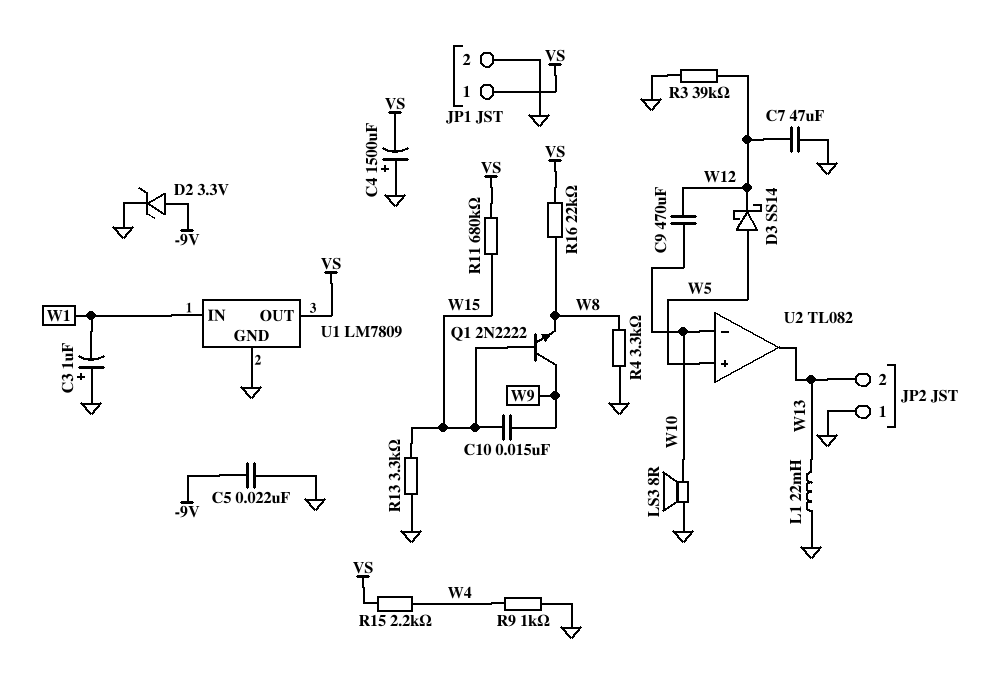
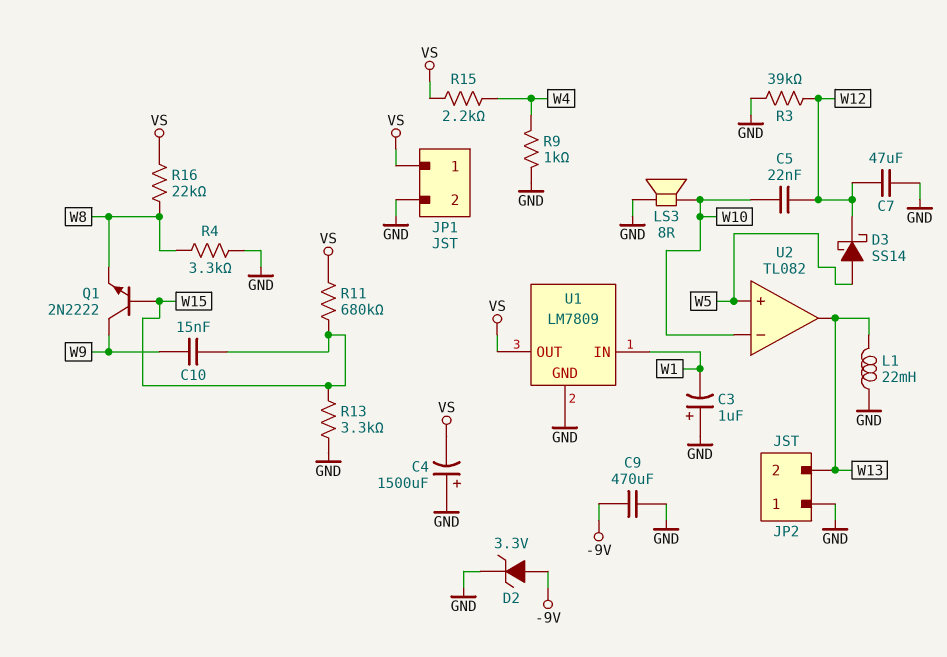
C5: 22nF (-9V, GND) -> 22nF (W10, W12)
C9: 470uF (W10, W12) -> 470uF (-9V, GND)

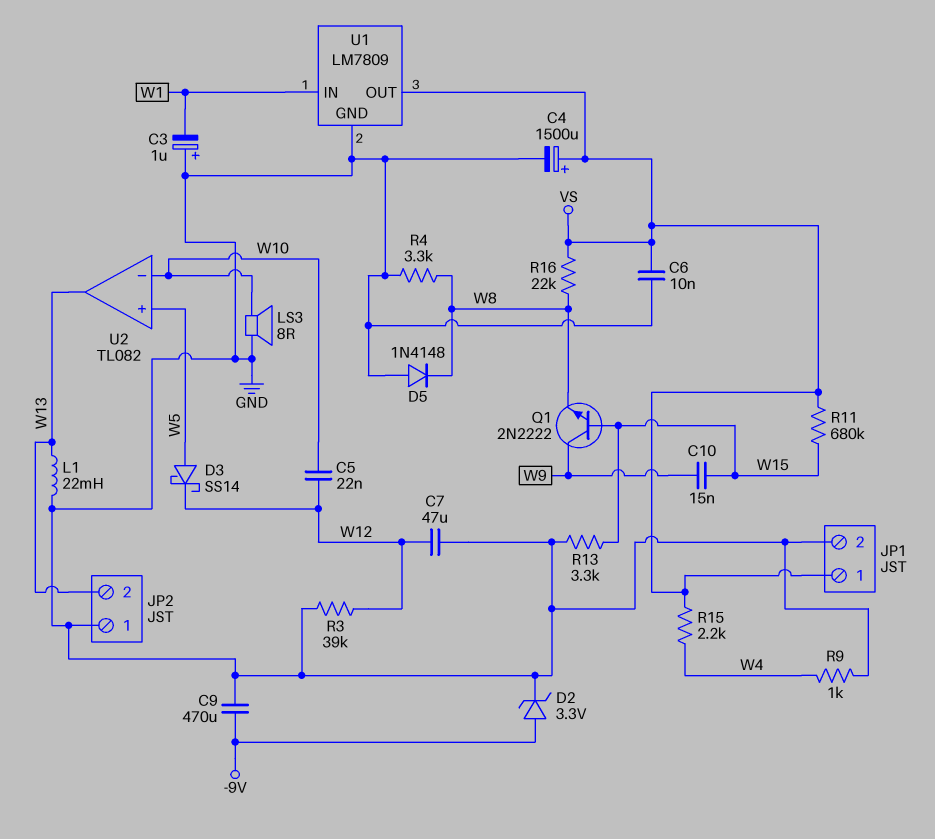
C4: 1500uF (plus GND, minus VS) -> 1500uF (plus VS, minus GND)
C6: none -> 10nF (GND, VS)
D5: none -> diode 1N4148 (A GND, K W8)

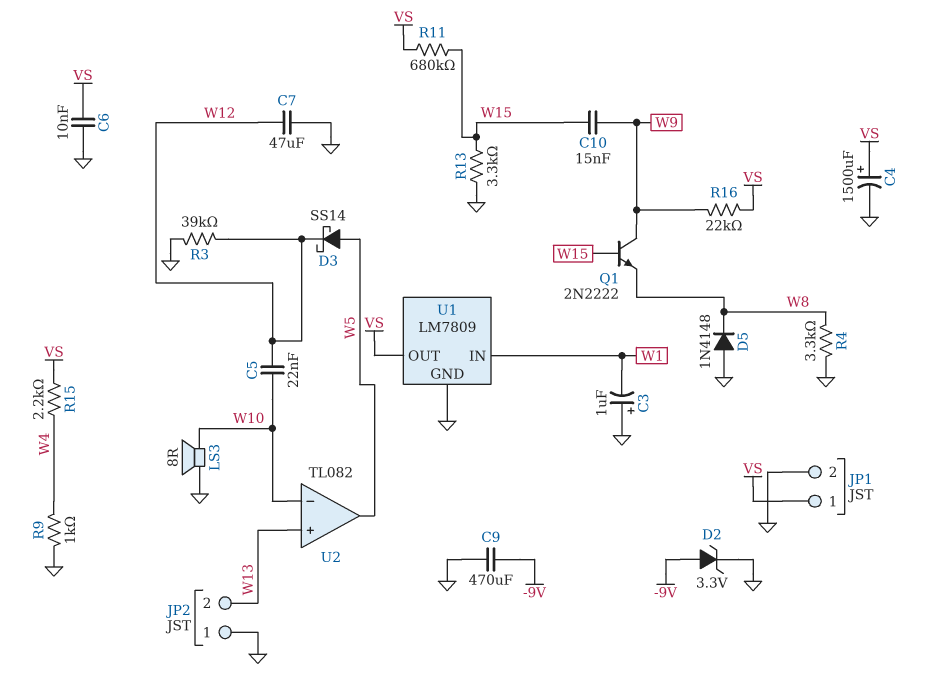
L1: 22mH (GND, W13) -> none
R16: 22k (VS, W8) -> 22k (VS, W9)
U2 pin in+: W5 -> W13
U2 pin out: W13 -> W5

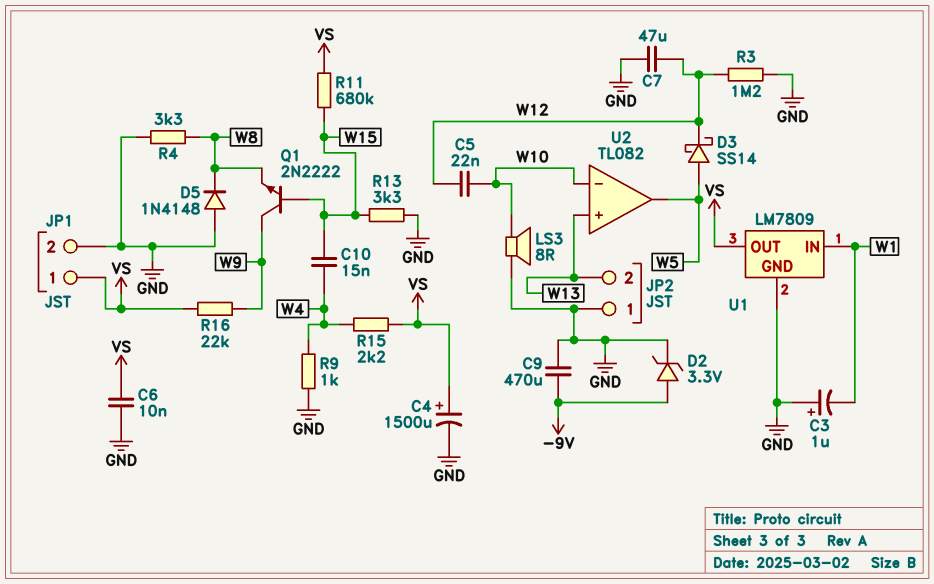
C10: 15nF (W9, W15) -> 15nF (W4, W15)
R3: 39k (GND, W12) -> 1.2M (GND, W12)

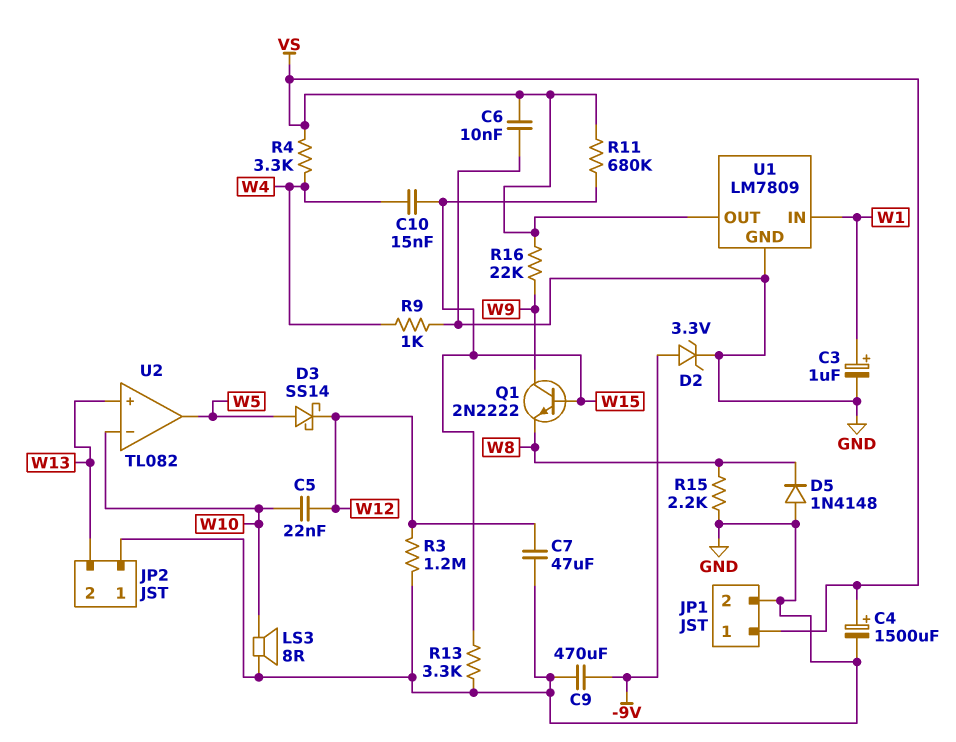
C3: 1uF (plus GND, minus W1) -> 1uF (plus W1, minus GND)
R4: 3.3k (GND, W8) -> 3.3k (VS, W4)
R15: 2.2k (VS, W4) -> 2.2k (GND, W8)

